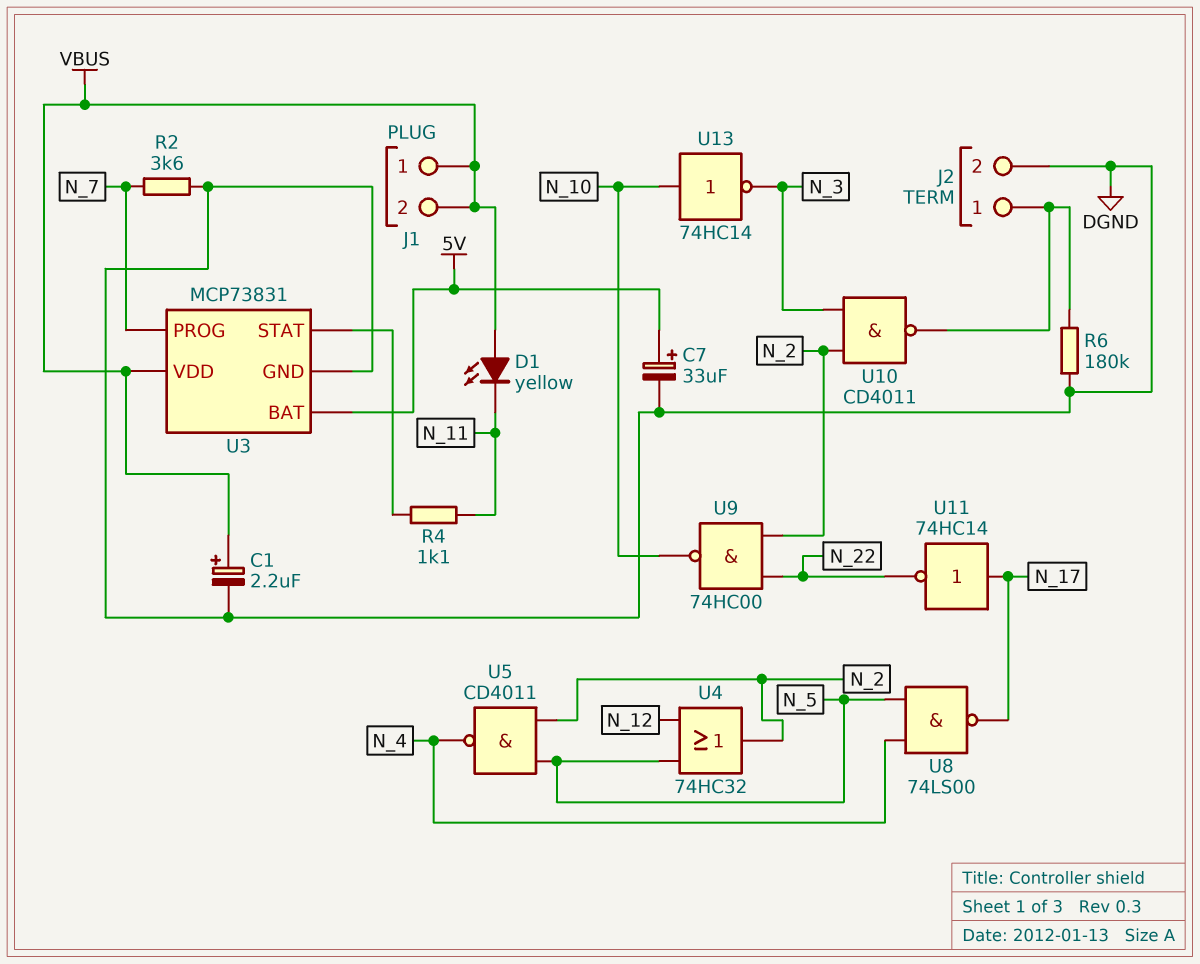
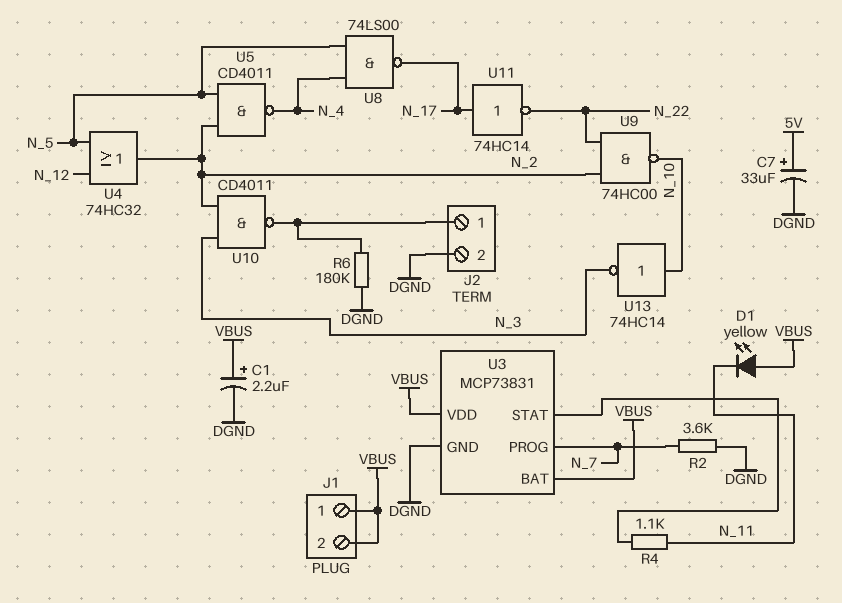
U3 pin BAT: 5V -> VBUS

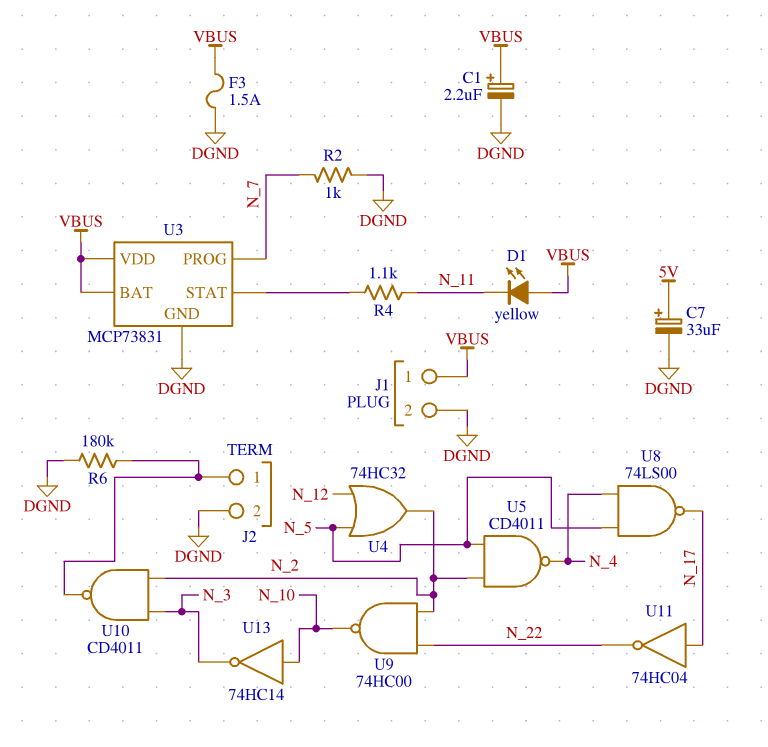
F3: none -> 1.5A (DGND, VBUS)
J1 pin 2: VBUS -> DGND
R2: 3.6k (DGND, N_7) -> 1k (DGND, N_7)
U11: NOT 74HC14 (in N_17, out N_22) -> NOT 74HC04 (in N_17, out N_22)

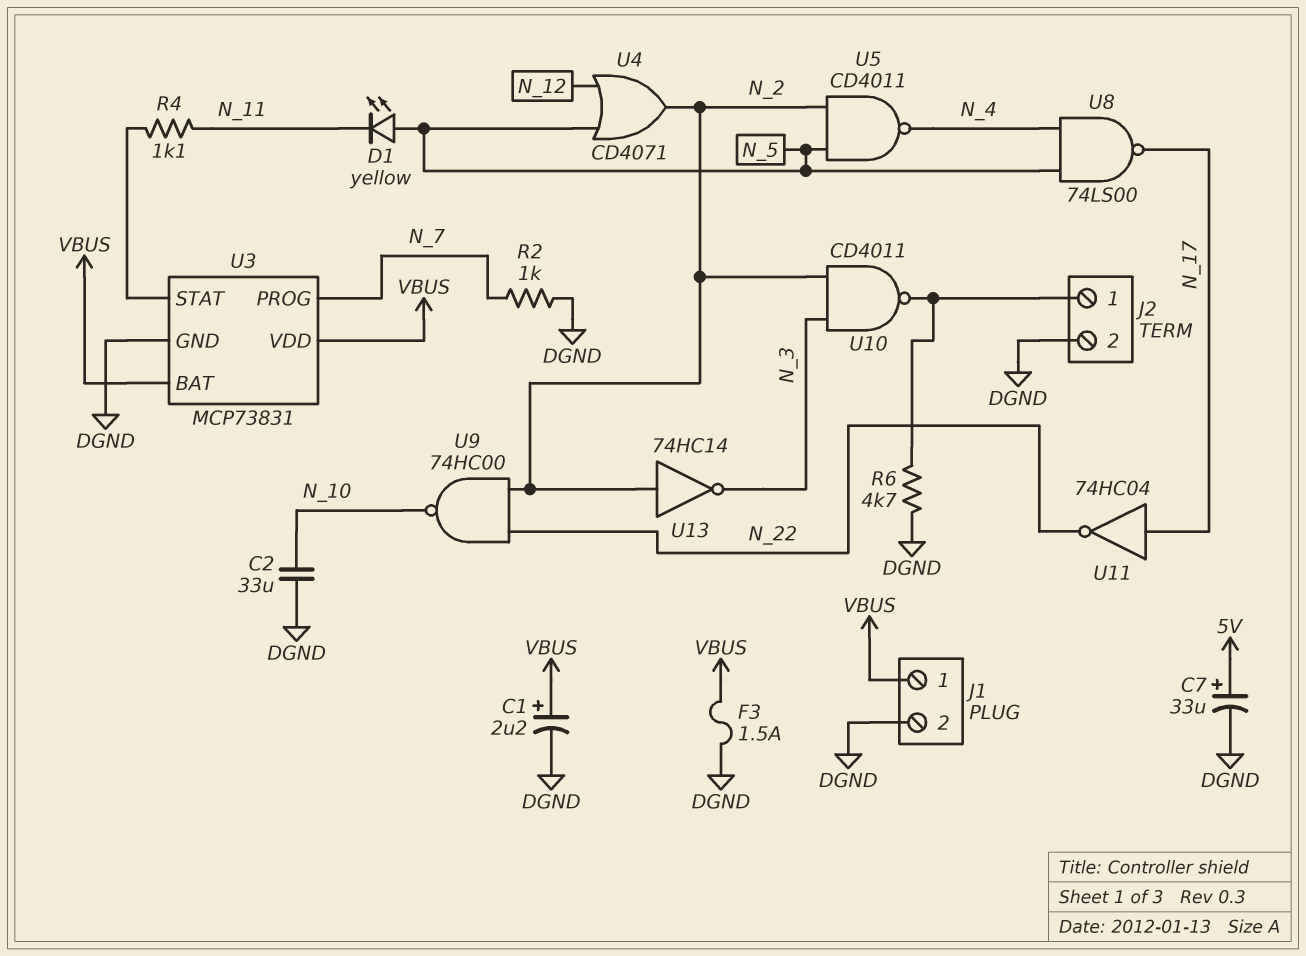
C2: none -> 33uF (DGND, N_10)
D1: LED yellow (A VBUS, K N_11) -> LED yellow (A N_5, K N_11)
R6: 180k (DGND, J2/1) -> 4.7k (DGND, J2/1)
U4: OR 74HC32 (in N_5, in N_12, out N_2) -> OR CD4071 (in N_5, in N_12, out N_2)
U13: NOT 74HC14 (in N_10, out N_3) -> NOT 74HC14 (in N_2, out N_3)

